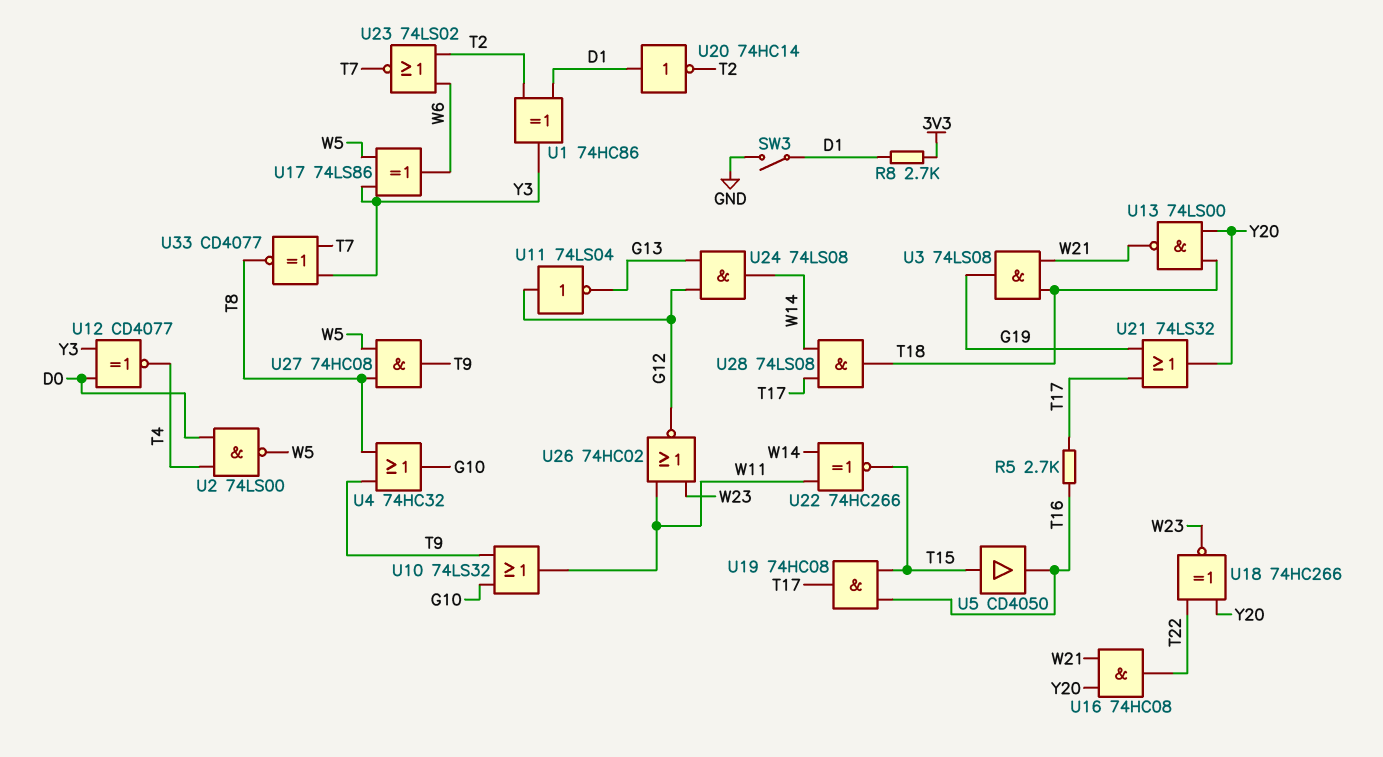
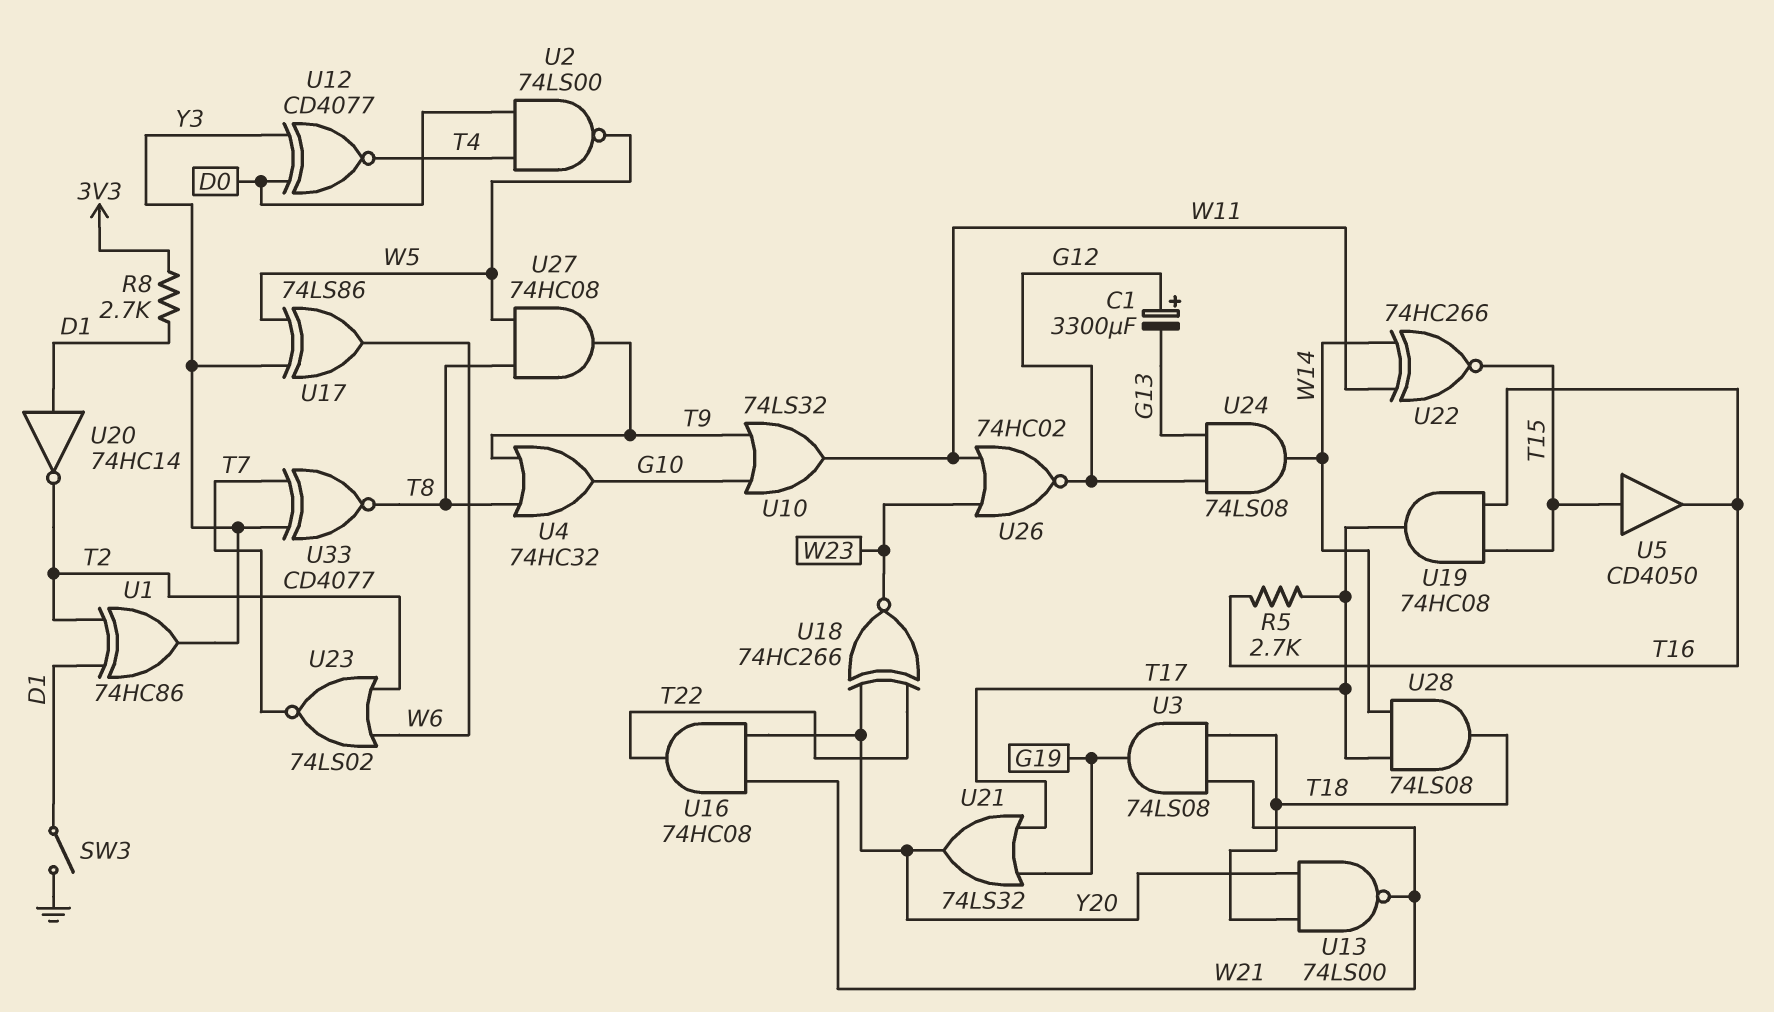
C1: none -> 3300uF (plus G12, minus G13)
U11: NOT 74LS04 (in G12, out G13) -> none

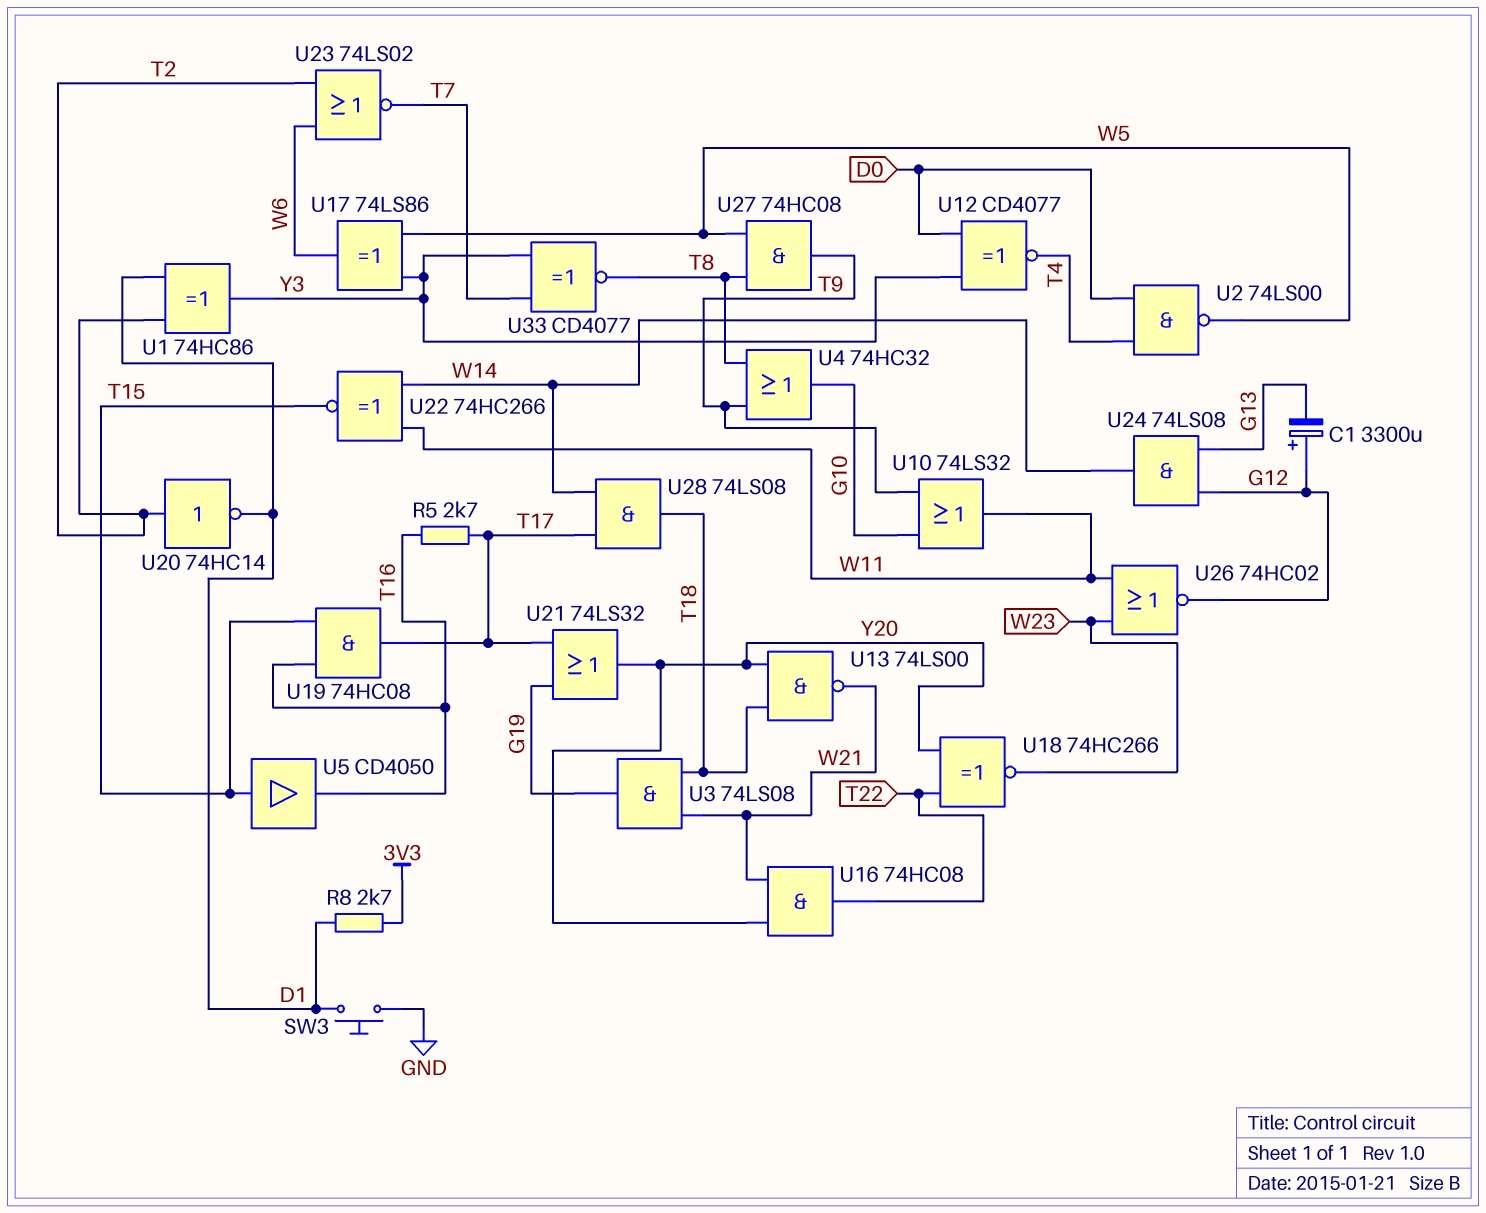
SW3: switch (D1, GND) -> button (D1, GND)
U20: NOT 74HC14 (in D1, out T2) -> NOT 74HC14 (in T2, out D1)

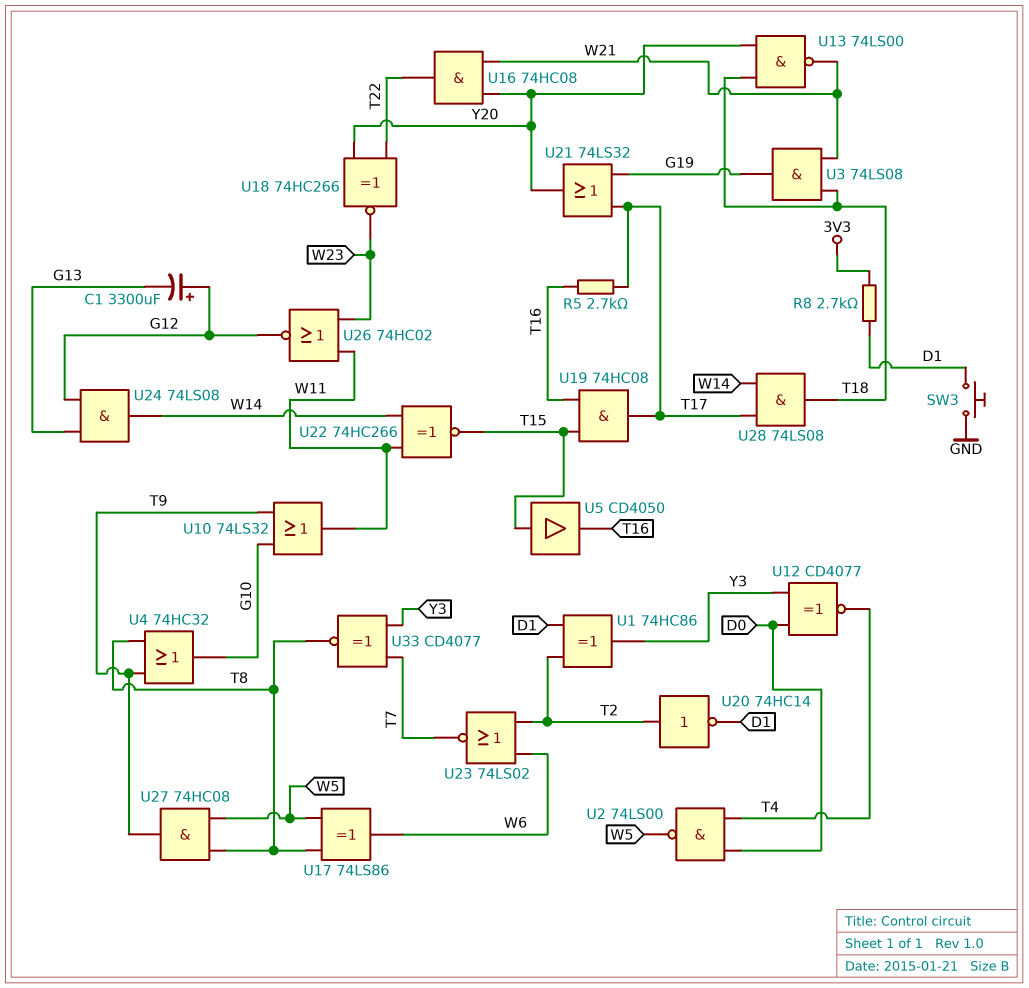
U17: XOR 74LS86 (in W5, in Y3, out W6) -> XOR 74LS86 (in T8, in W5, out W6)

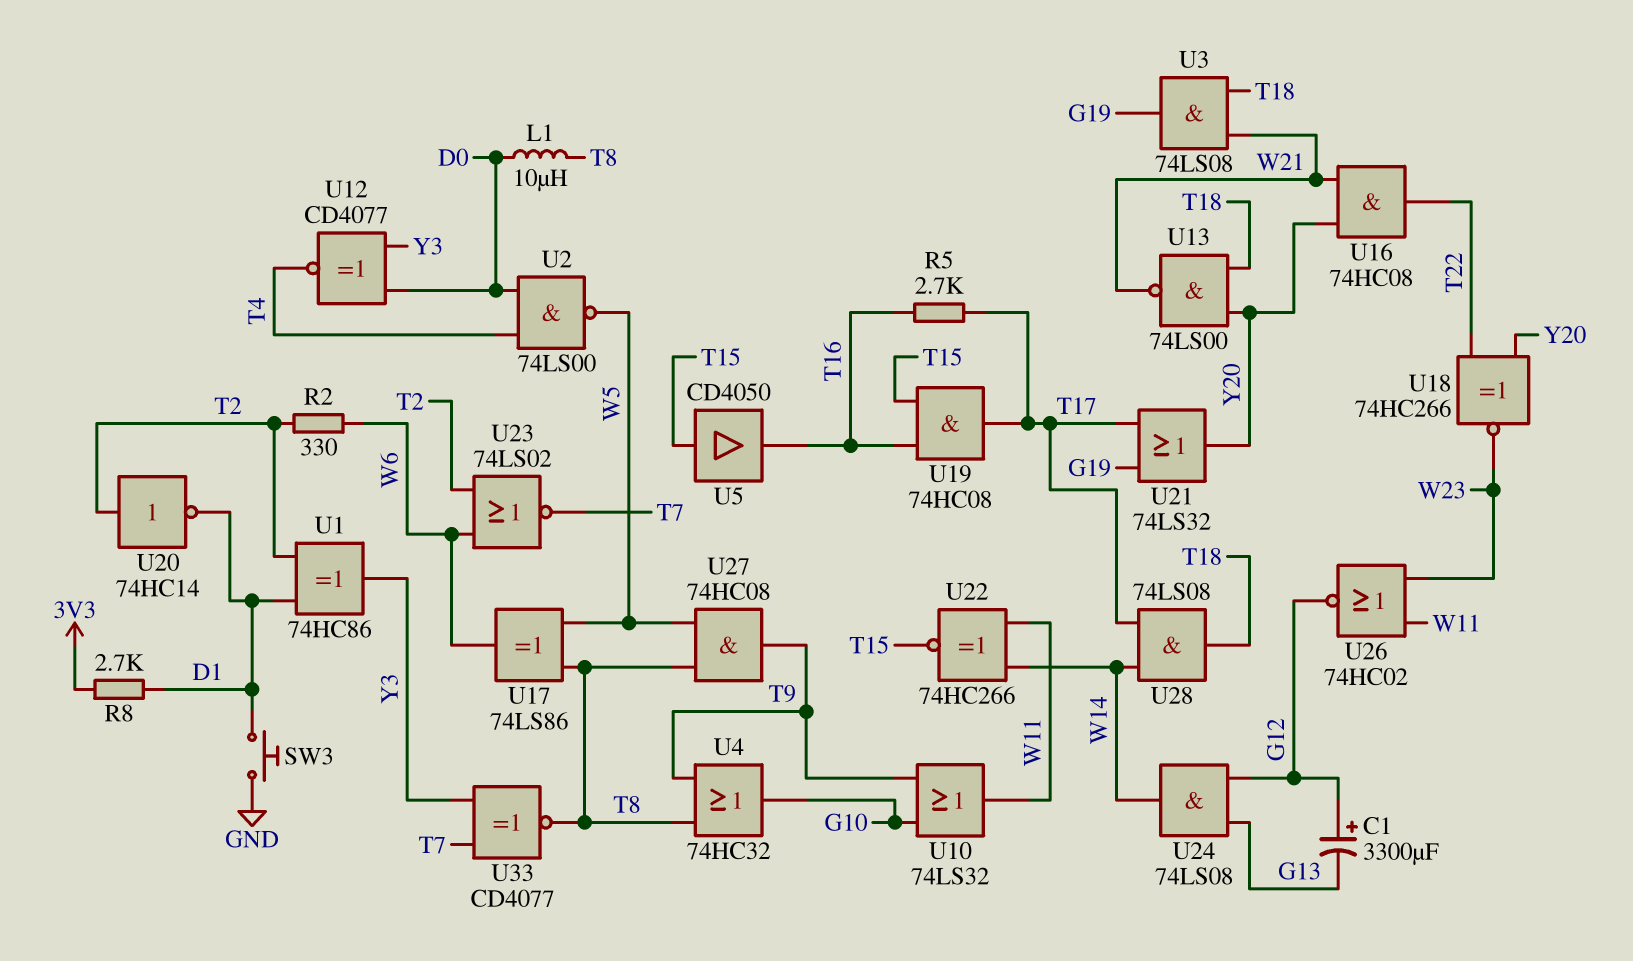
L1: none -> 10uH (D0, T8)
R2: none -> 330 (T2, W6)

